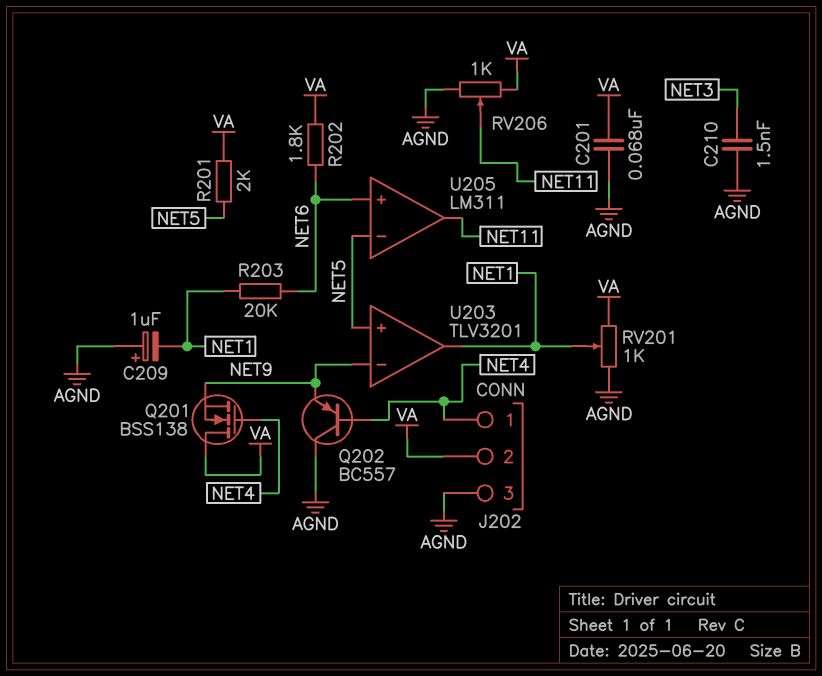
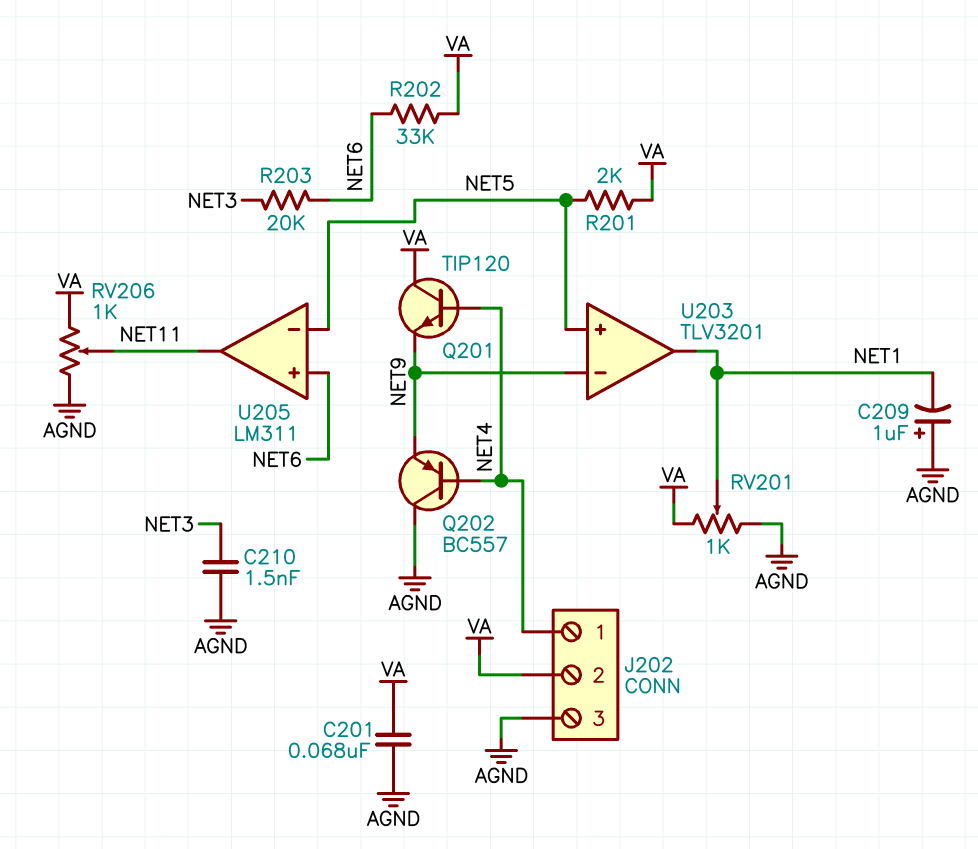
Q201: NMOS BSS138 (G NET4, D VA, S NET9) -> NPN TIP120 (B NET4, C VA, E NET9)
R202: 1.8k (NET6, VA) -> 33k (NET6, VA)
R203: 20k (NET1, NET6) -> 20k (NET3, NET6)

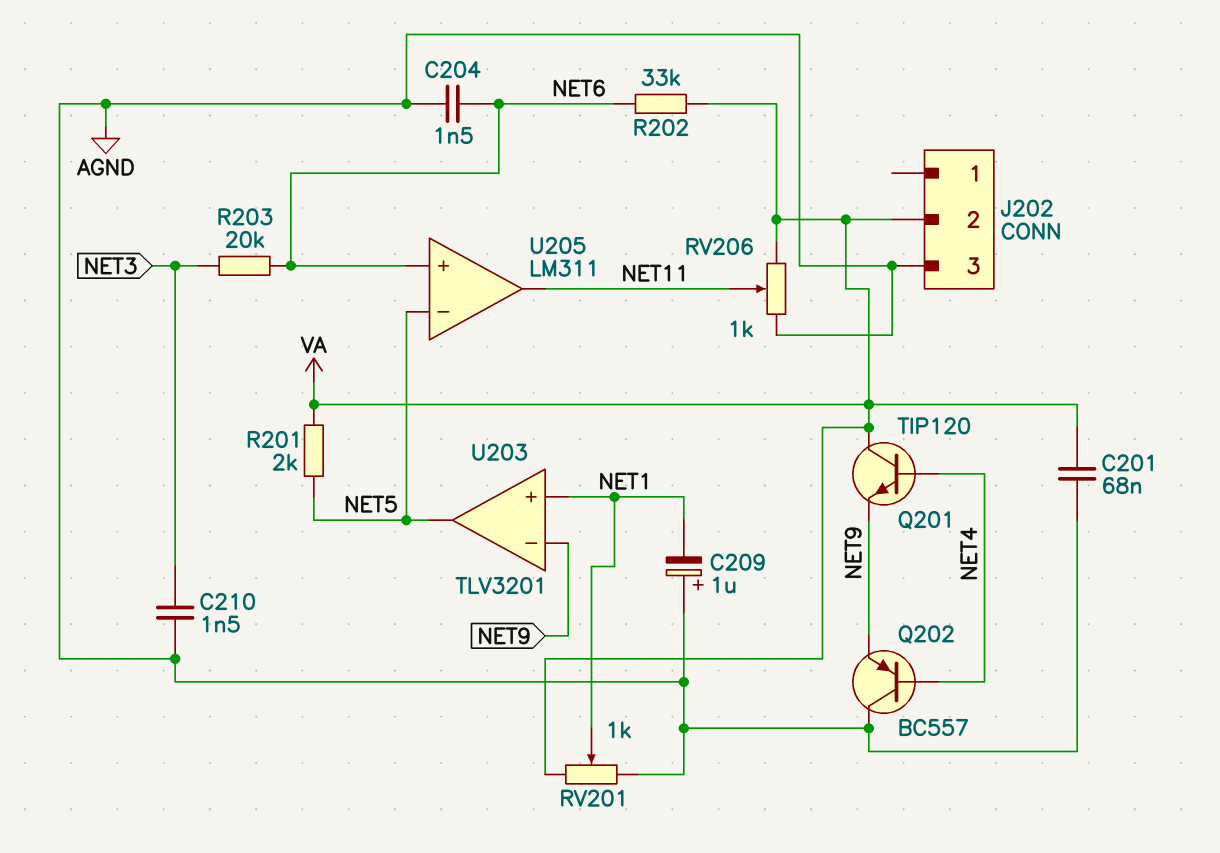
C204: none -> 1.5nF (AGND, NET6)
J202 pin 1: NET4 -> none
U203 pin in+: NET5 -> NET1
U203 pin out: NET1 -> NET5

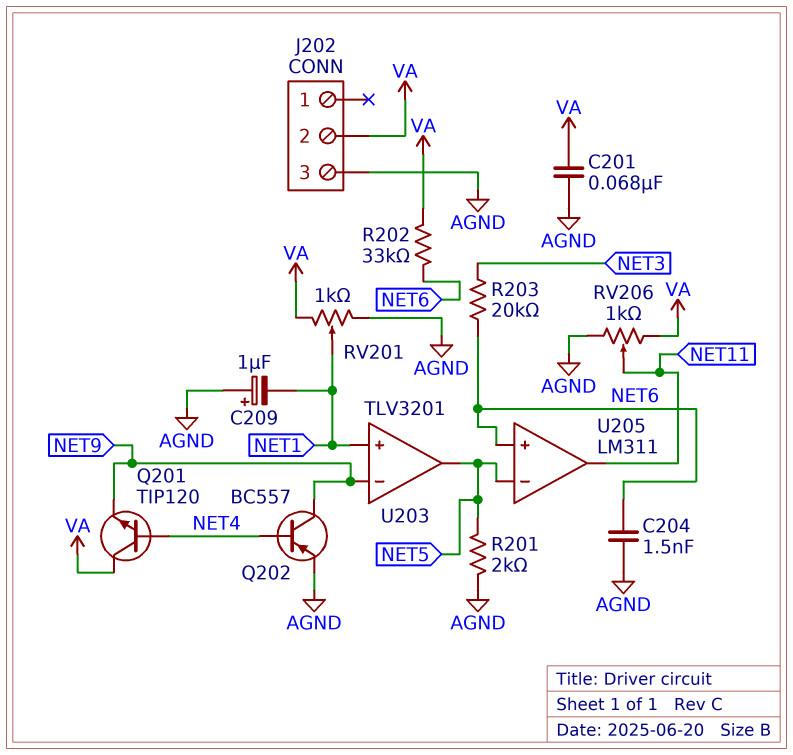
C210: 1.5nF (AGND, NET3) -> none
Q202: PNP BC557 (B NET4, C AGND, E NET9) -> PNP BC557 (B NET4, C NET9, E AGND)
R201: 2k (NET5, VA) -> 2k (AGND, NET5)

